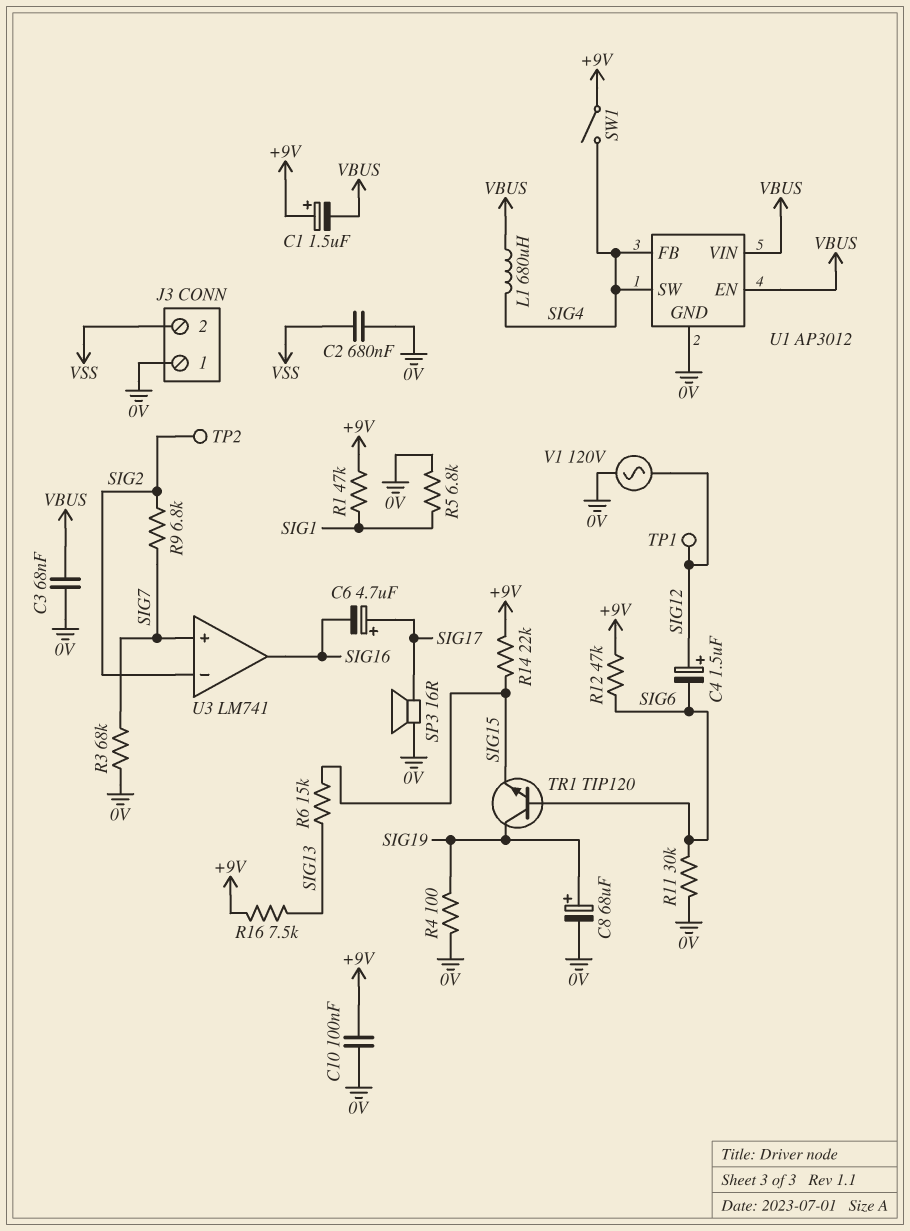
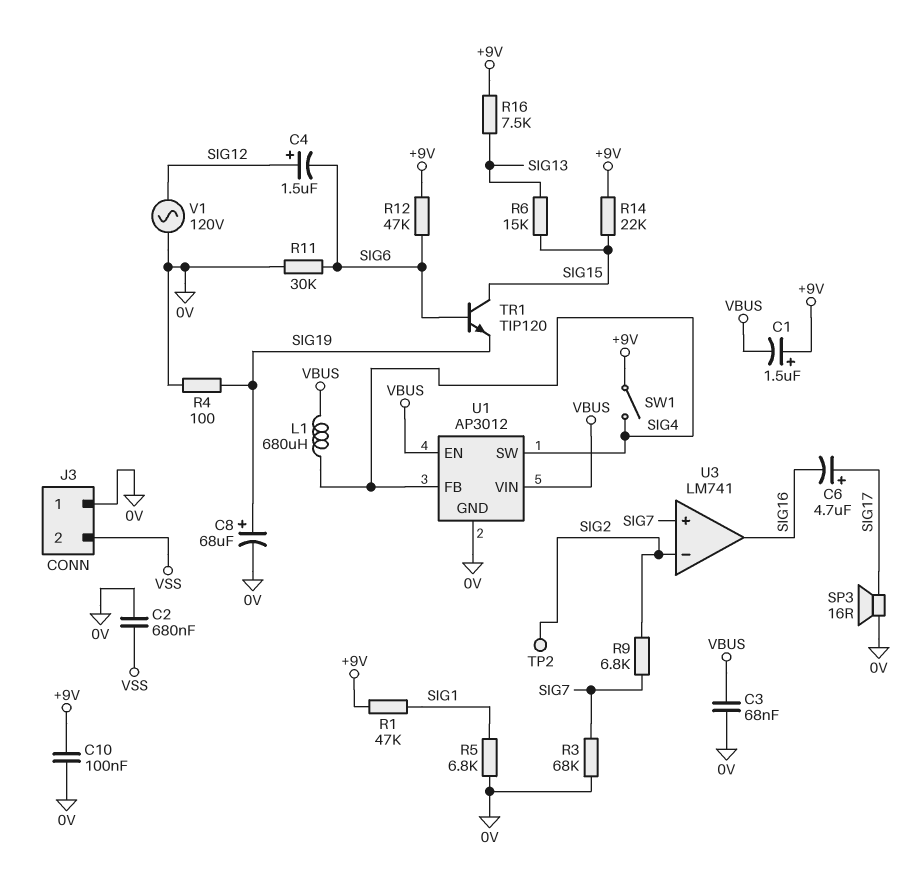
TP1: test point (SIG12) -> none
TR1: NPN TIP120 (B SIG6, C SIG19, E SIG15) -> NPN TIP120 (B SIG6, C SIG15, E SIG19)

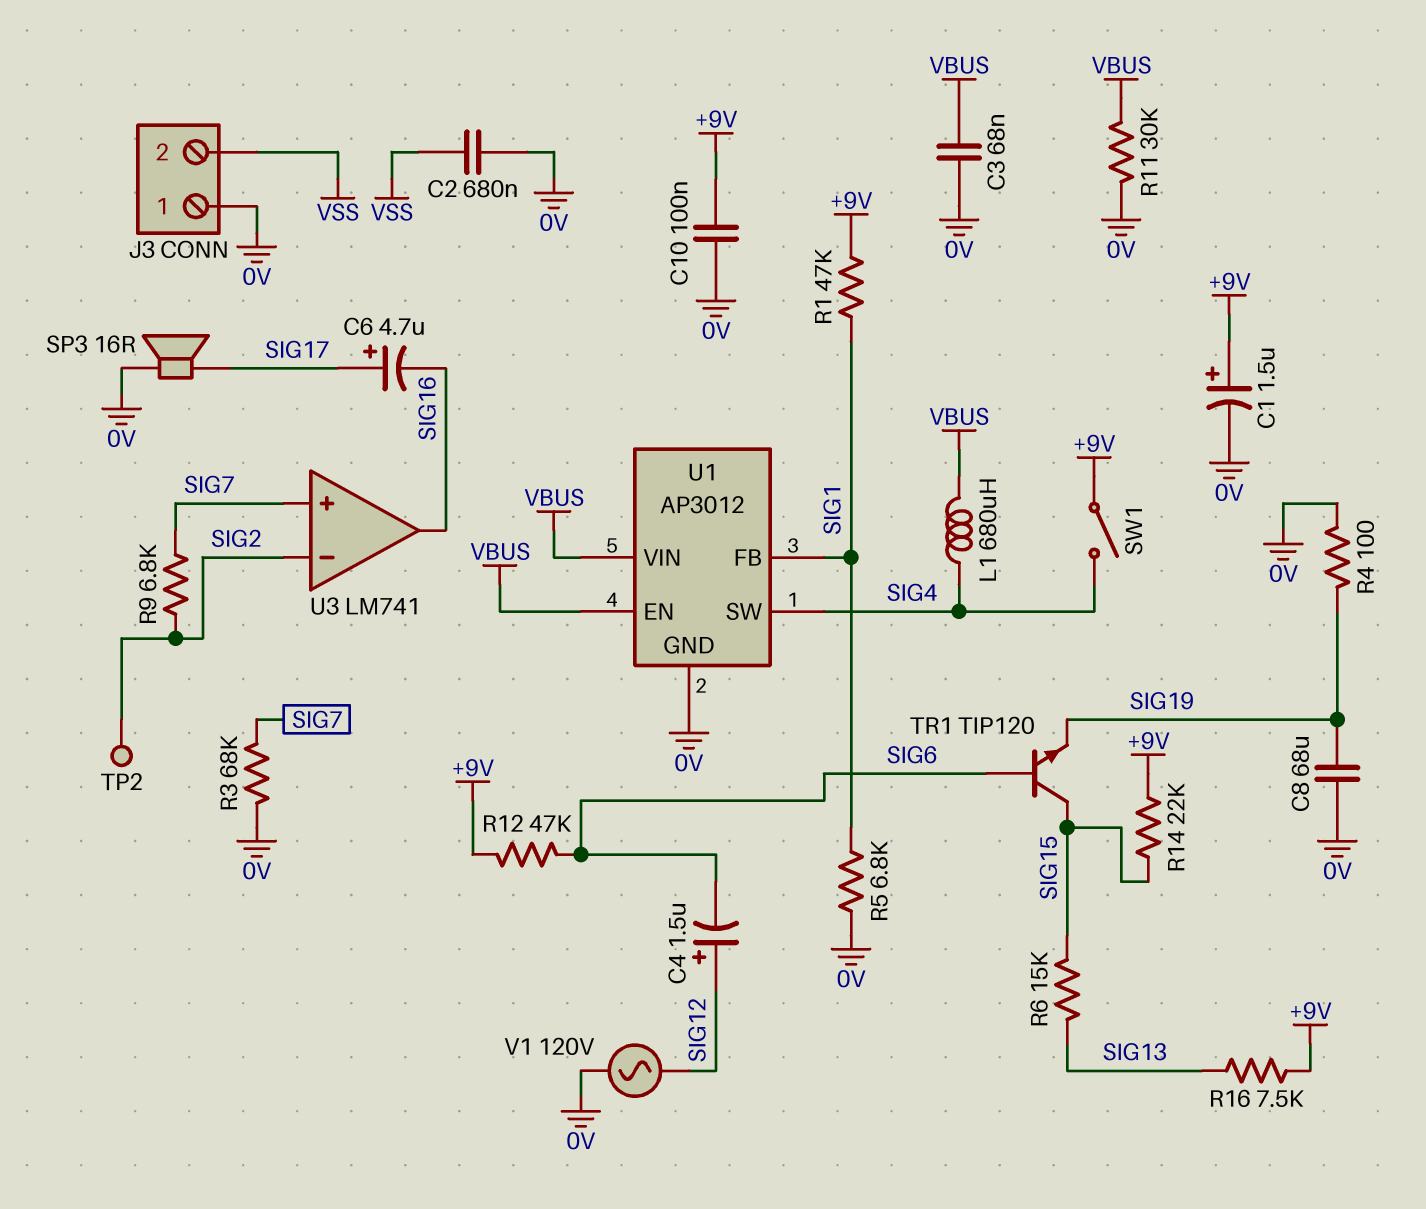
C1: 1.5uF (plus +9V, minus VBUS) -> 1.5uF (plus +9V, minus 0V)
C8: 68uF (plus SIG19, minus 0V) -> 68uF (0V, SIG19)
R11: 30k (0V, SIG6) -> 30k (0V, VBUS)
U1 pin FB: SIG4 -> SIG1

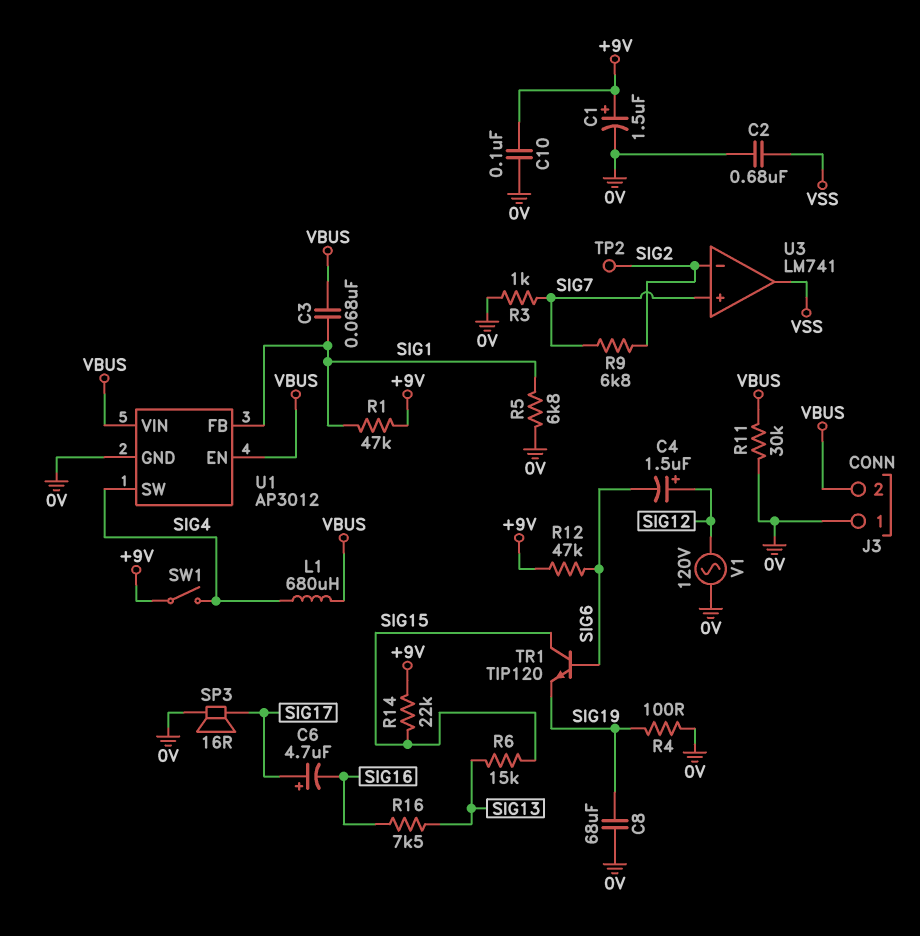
C3: 68nF (0V, VBUS) -> 68nF (SIG1, VBUS)
J3 pin 2: VSS -> VBUS
R3: 68k (0V, SIG7) -> 1k (0V, SIG7)
R16: 7.5k (+9V, SIG13) -> 7.5k (SIG13, SIG16)
U3 pin out: SIG16 -> VSS

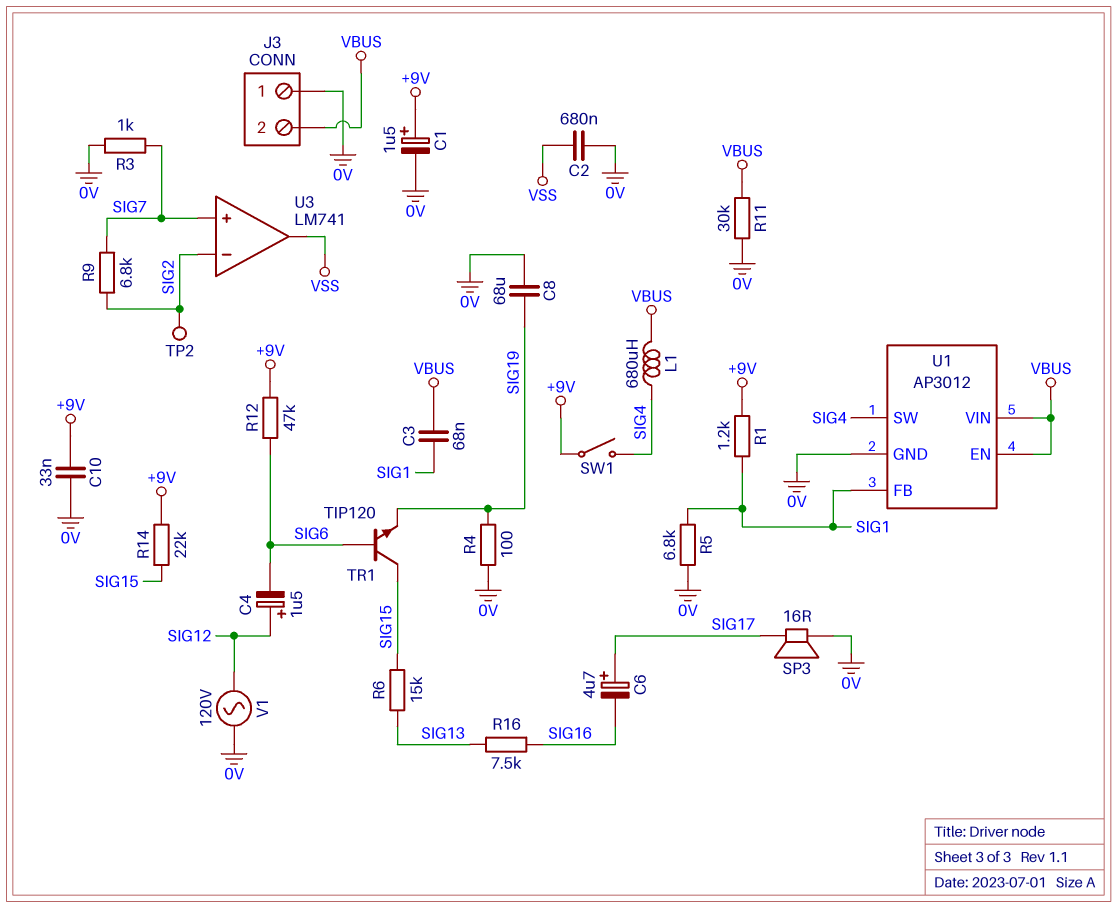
C10: 100nF (+9V, 0V) -> 33nF (+9V, 0V)
R1: 47k (+9V, SIG1) -> 1.2k (+9V, SIG1)

